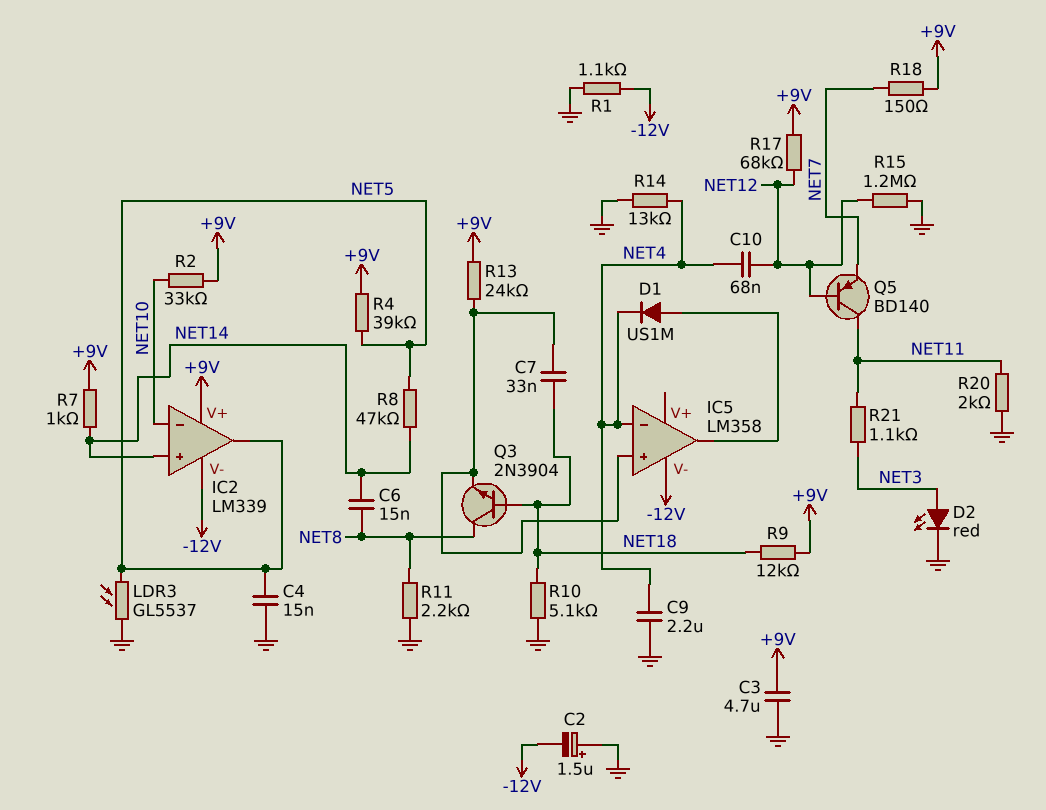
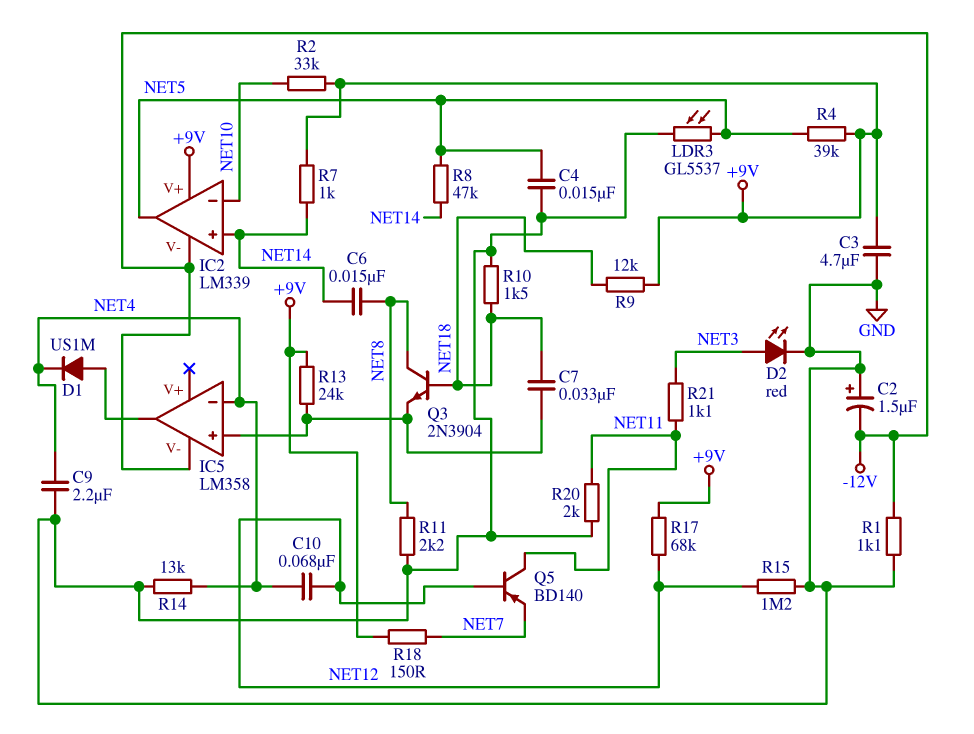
R10: 5.1k (GND, NET18) -> 1.5k (GND, NET18)

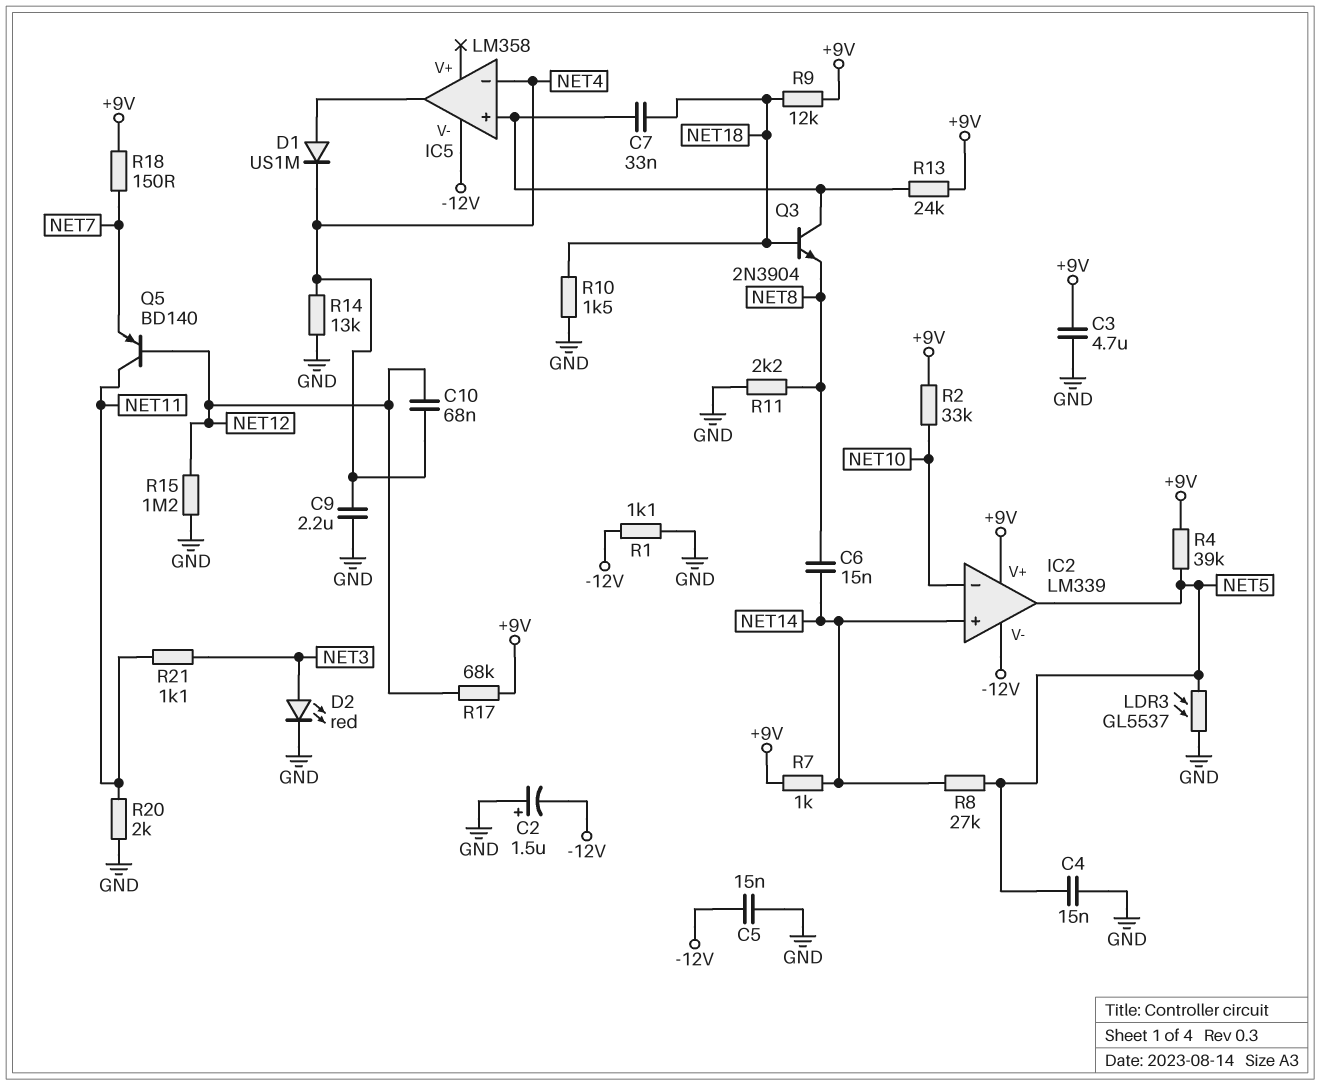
C5: none -> 15nF (-12V, GND)
Q3: NPN 2N3904 (B NET18, C NET8, E IC5/in+) -> NPN 2N3904 (B NET18, C IC5/in+, E NET8)
R8: 47k (NET5, NET14) -> 27k (NET5, NET14)

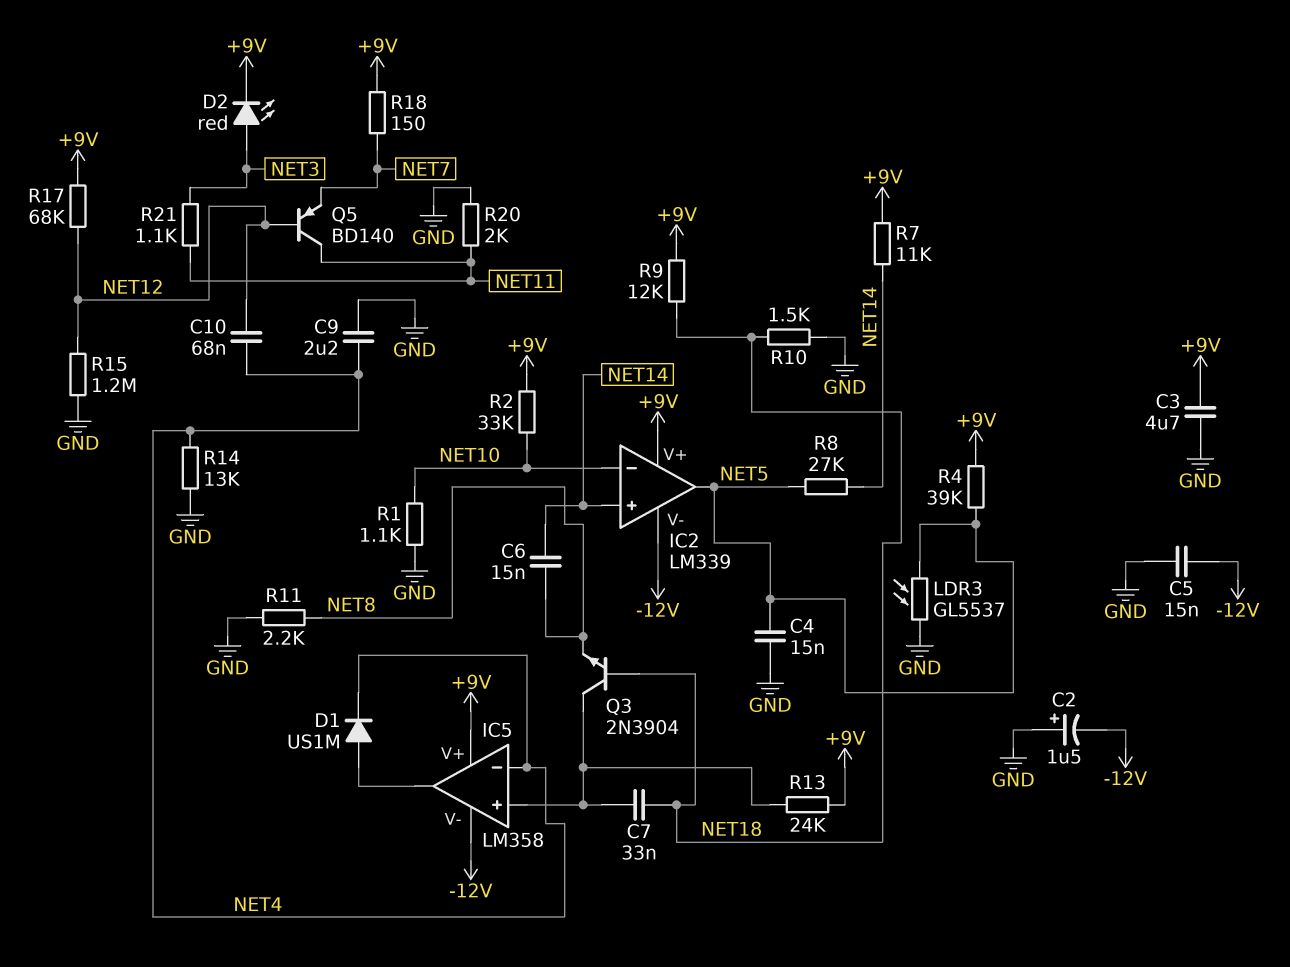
D2: LED red (A NET3, K GND) -> LED red (A NET3, K +9V)
IC5 pin V+: none -> +9V
R1: 1.1k (-12V, GND) -> 1.1k (GND, NET10)
R7: 1k (+9V, NET14) -> 11k (+9V, NET14)

